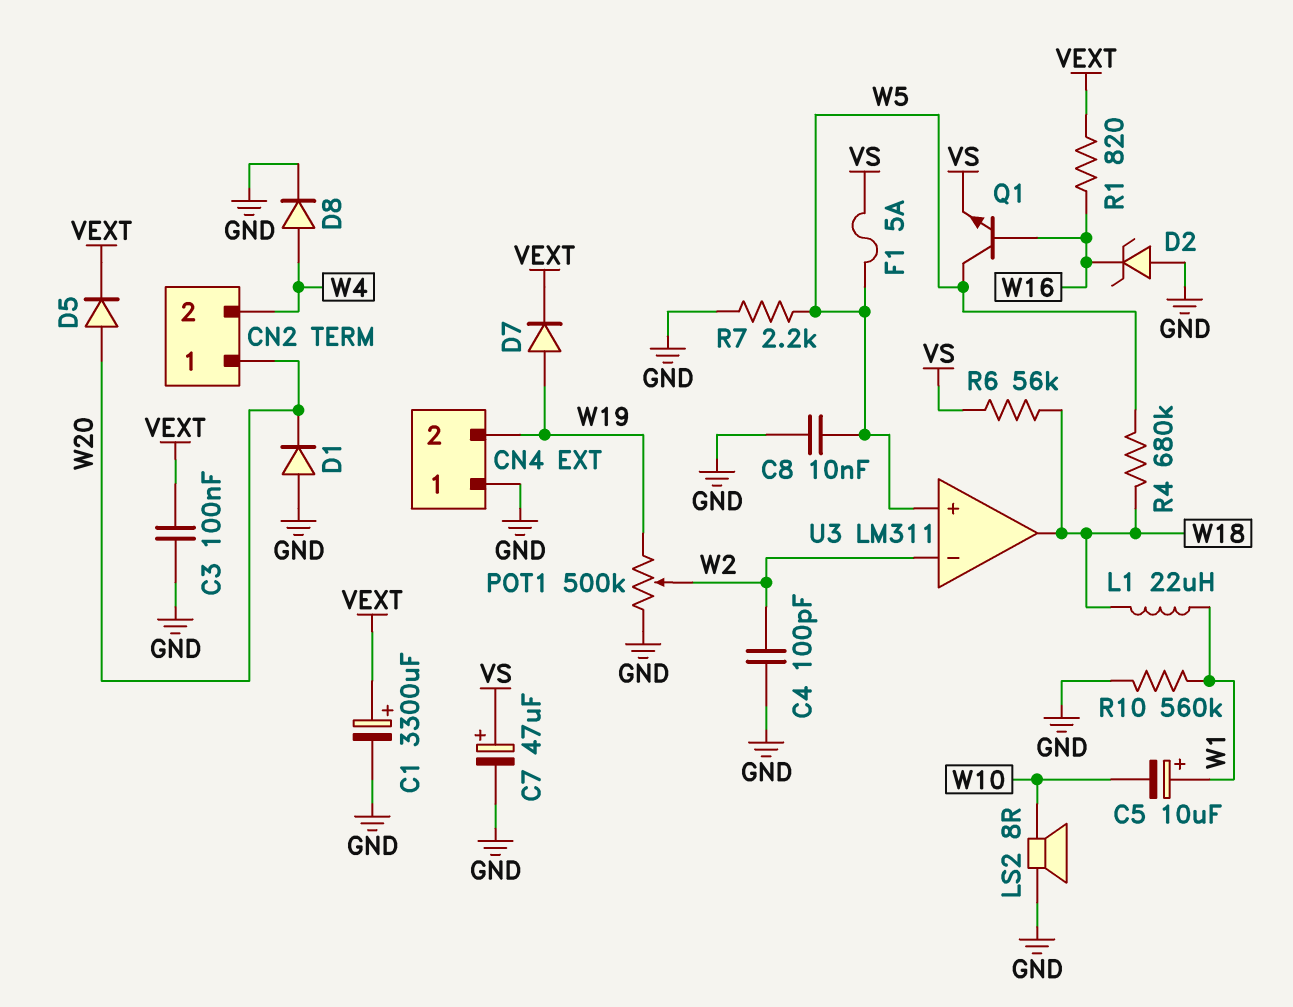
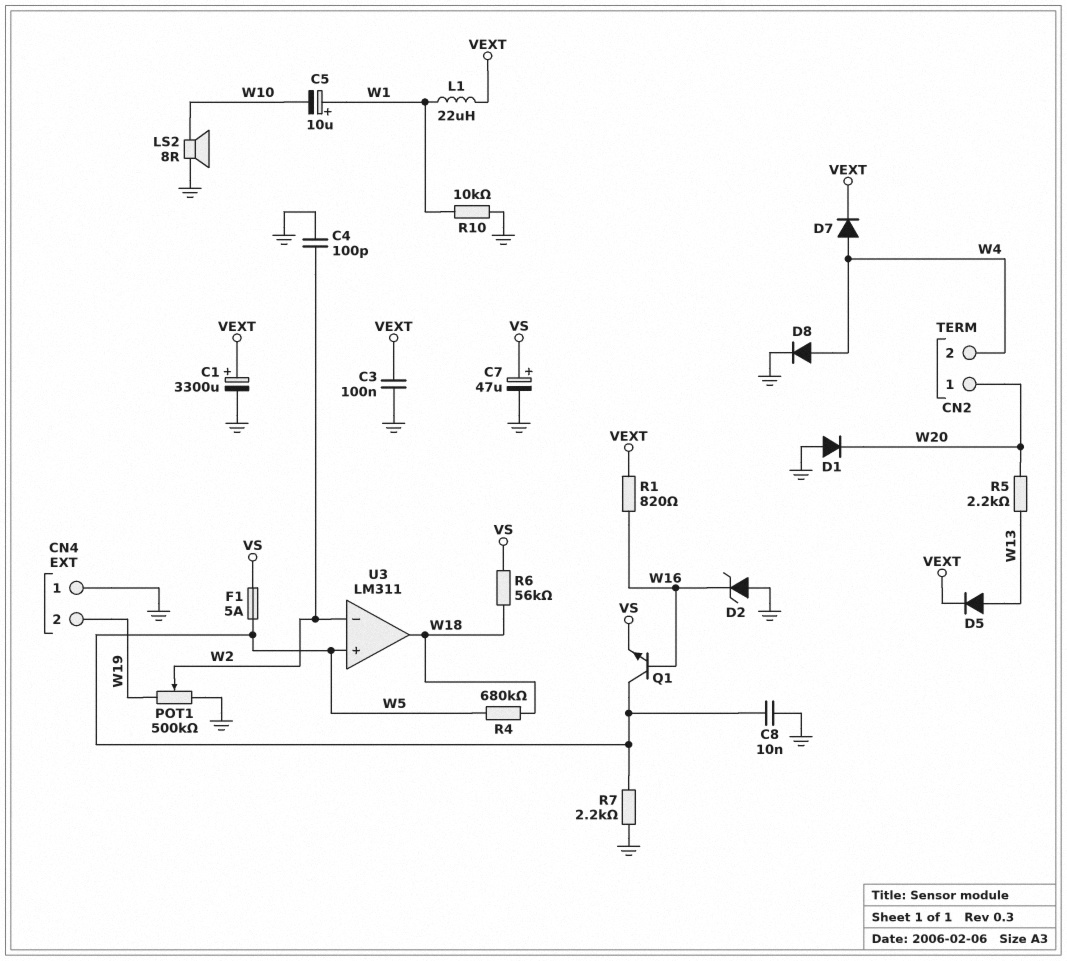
D5: diode (A W20, K VEXT) -> diode (A W13, K VEXT)
D7: diode (A W19, K VEXT) -> diode (A W4, K VEXT)
L1: 22uH (W1, W18) -> 22uH (VEXT, W1)
R5: none -> 2.2k (W13, W20)
R10: 560k (GND, W1) -> 10k (GND, W1)

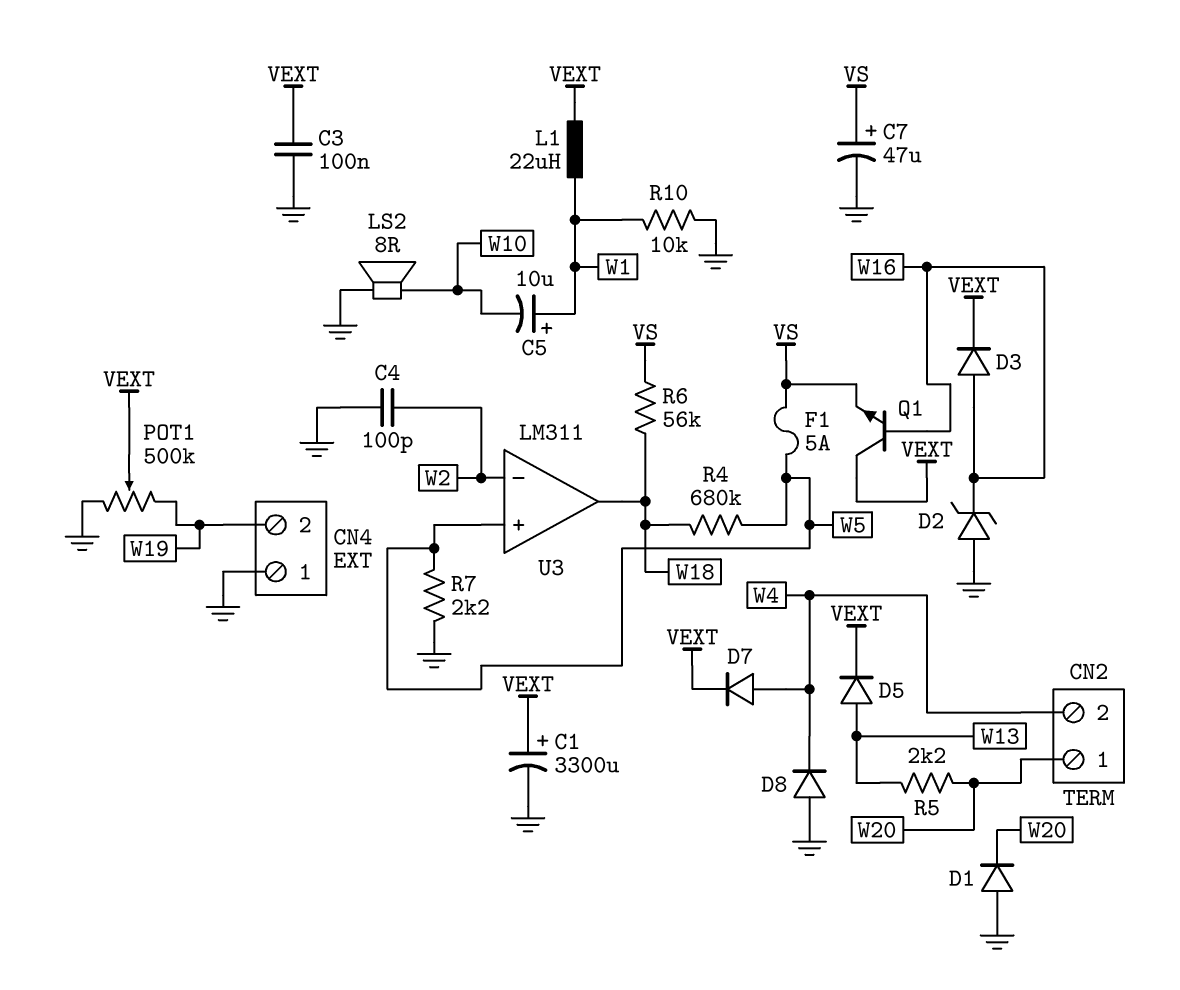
C8: 10nF (GND, W5) -> none
D3: none -> diode (A W16, K VEXT)
D8: diode (A W4, K GND) -> diode (A GND, K W4)
POT1: 500k (GND, W19, wiper W2) -> 500k (GND, W19, wiper VEXT)
Q1: NPN (B W16, C W5, E VS) -> NPN (B W16, C VEXT, E VS)
R1: 820 (VEXT, W16) -> none

